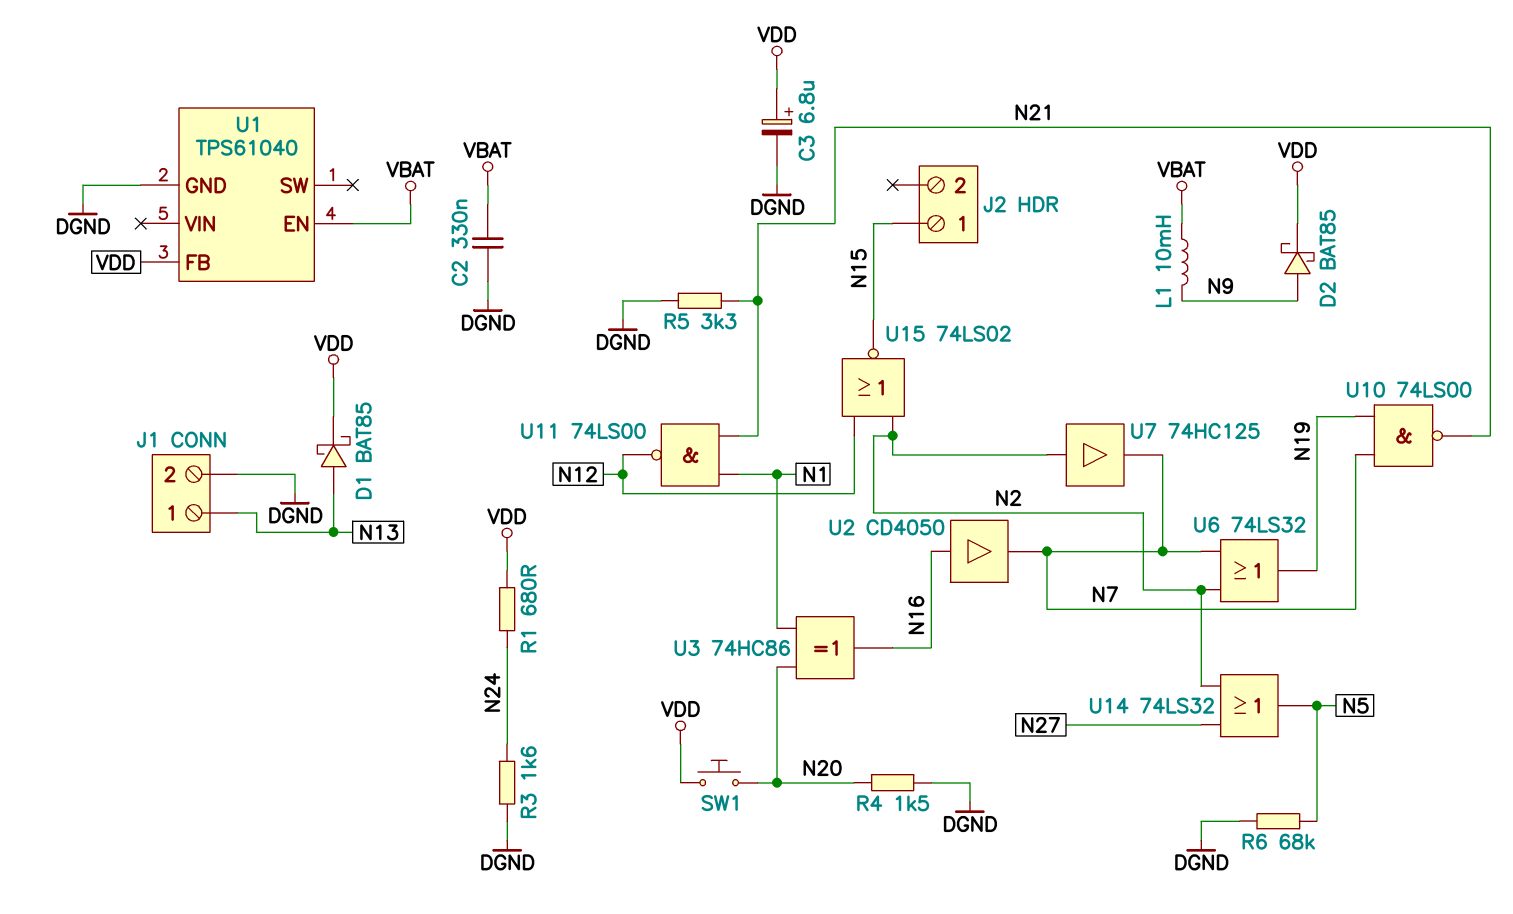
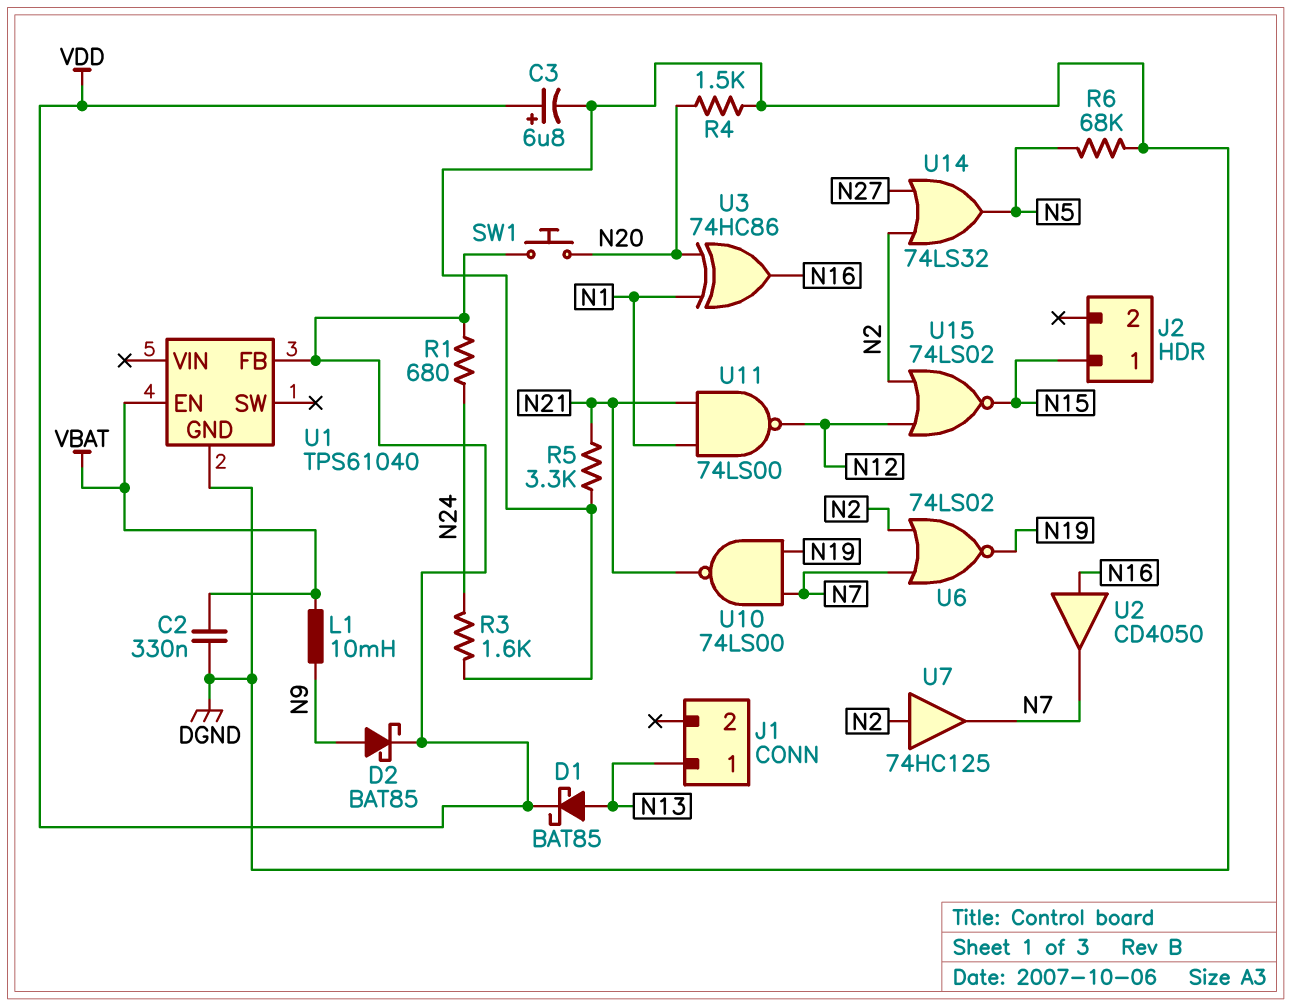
J1 pin 2: DGND -> none
U6: OR 74LS32 (in N2, in N7, out N19) -> NOR 74LS02 (in N2, in N7, out N19)

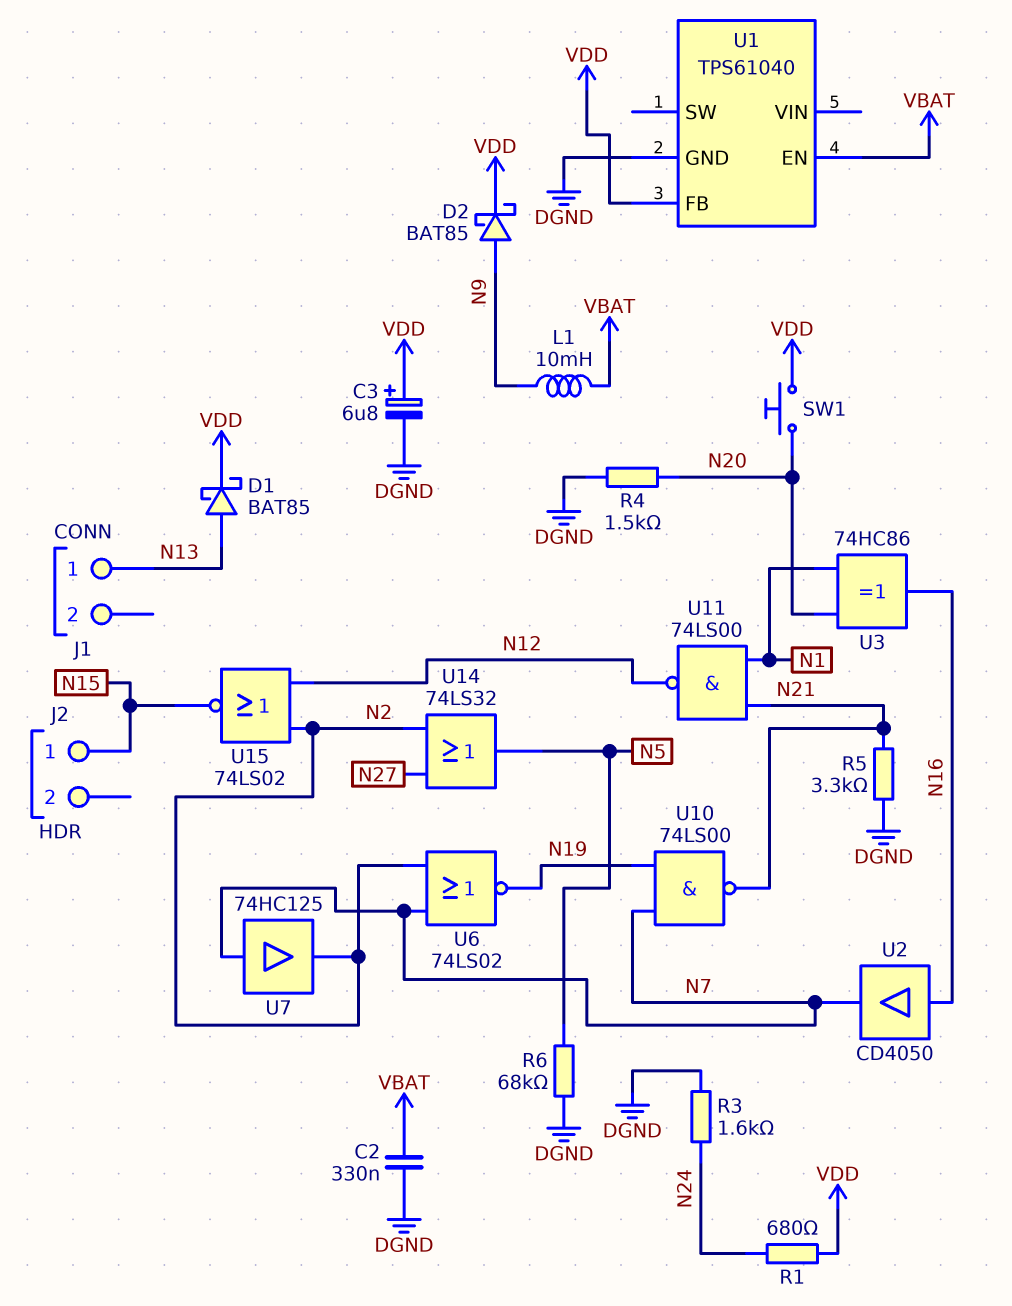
U7: buffer 74HC125 (in N2, out N7) -> buffer 74HC125 (in N7, out N2)

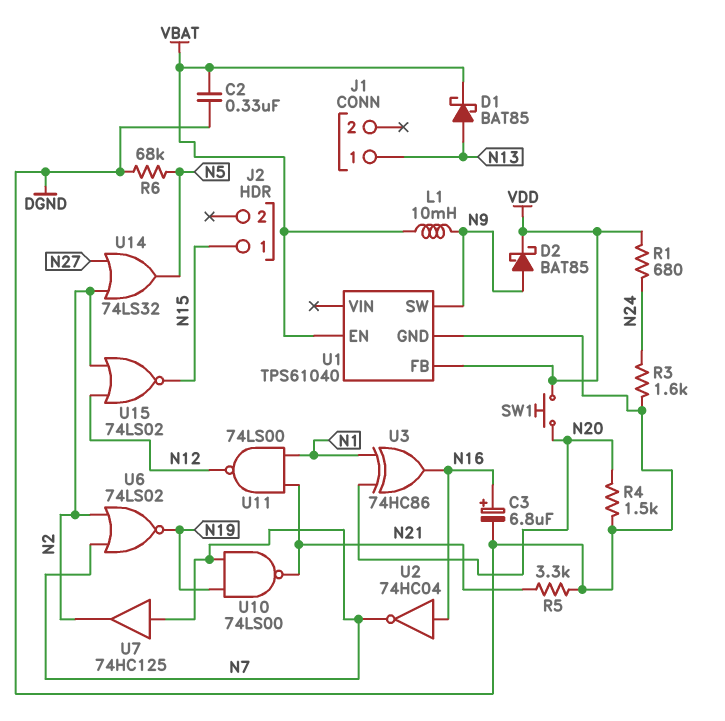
C3: 6.8uF (plus VDD, minus DGND) -> 6.8uF (plus N16, minus DGND)
D1: schottky BAT85 (A N13, K VDD) -> schottky BAT85 (A N13, K VBAT)
U1 pin SW: none -> N9
U2: buffer CD4050 (in N16, out N7) -> NOT 74HC04 (in N16, out N7)

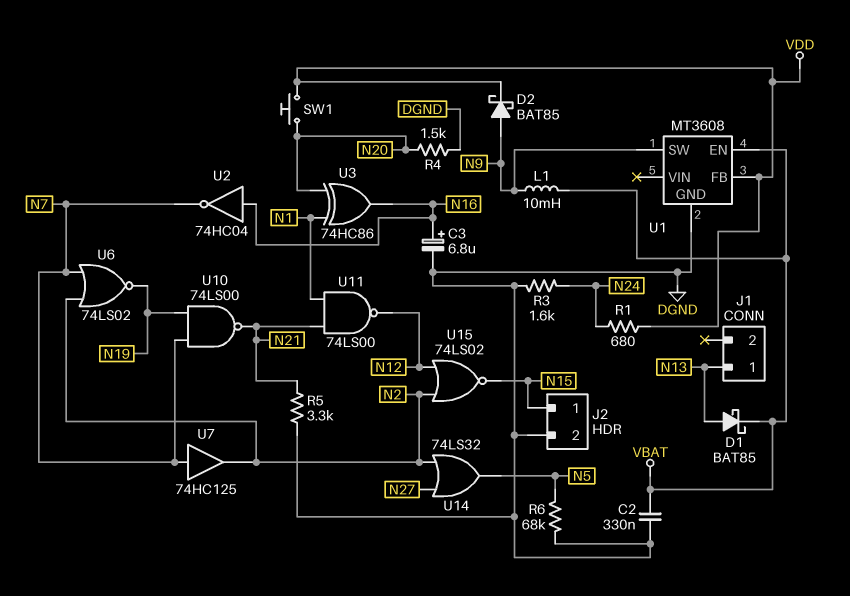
J2 pin 2: none -> DGND
U1: TPS61040 -> MT3608

